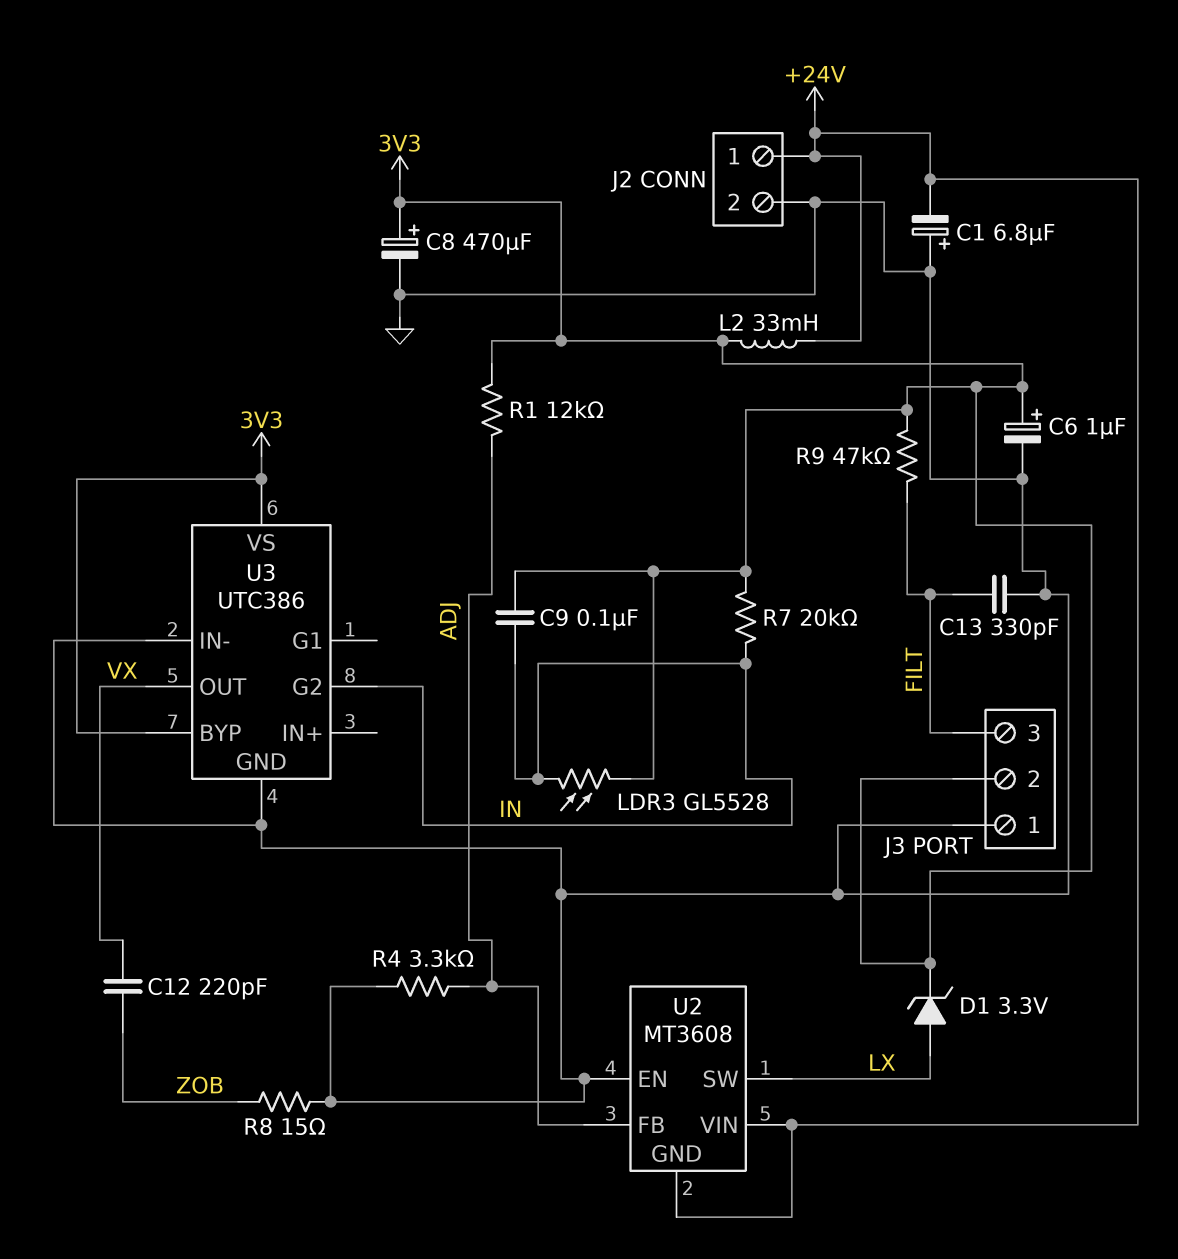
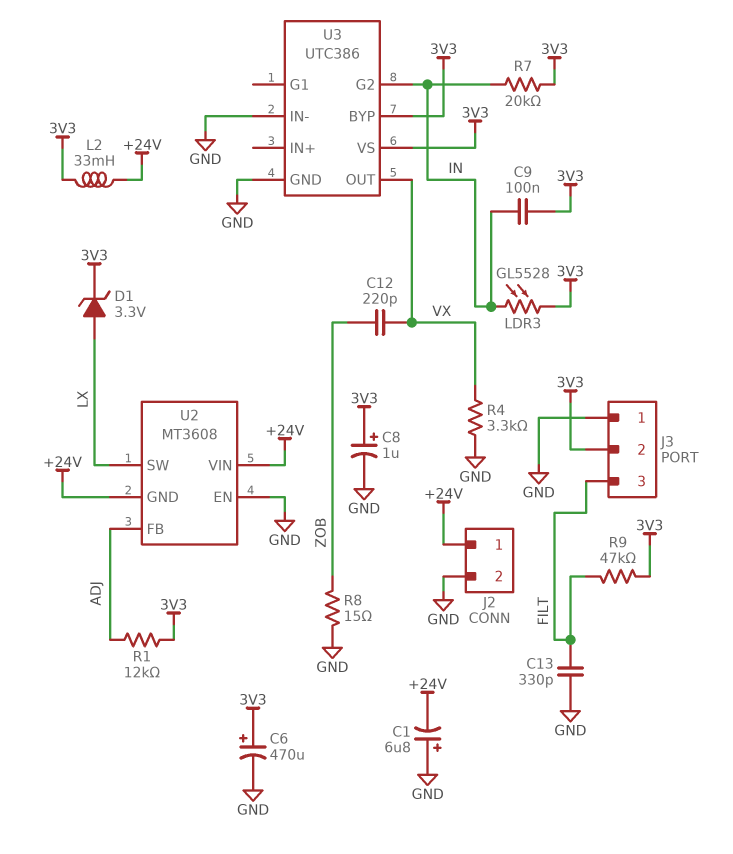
C6: 1uF (plus 3V3, minus GND) -> 470uF (plus 3V3, minus GND)
C8: 470uF (plus 3V3, minus GND) -> 1uF (plus 3V3, minus GND)
R4: 3.3k (ADJ, GND) -> 3.3k (GND, VX)

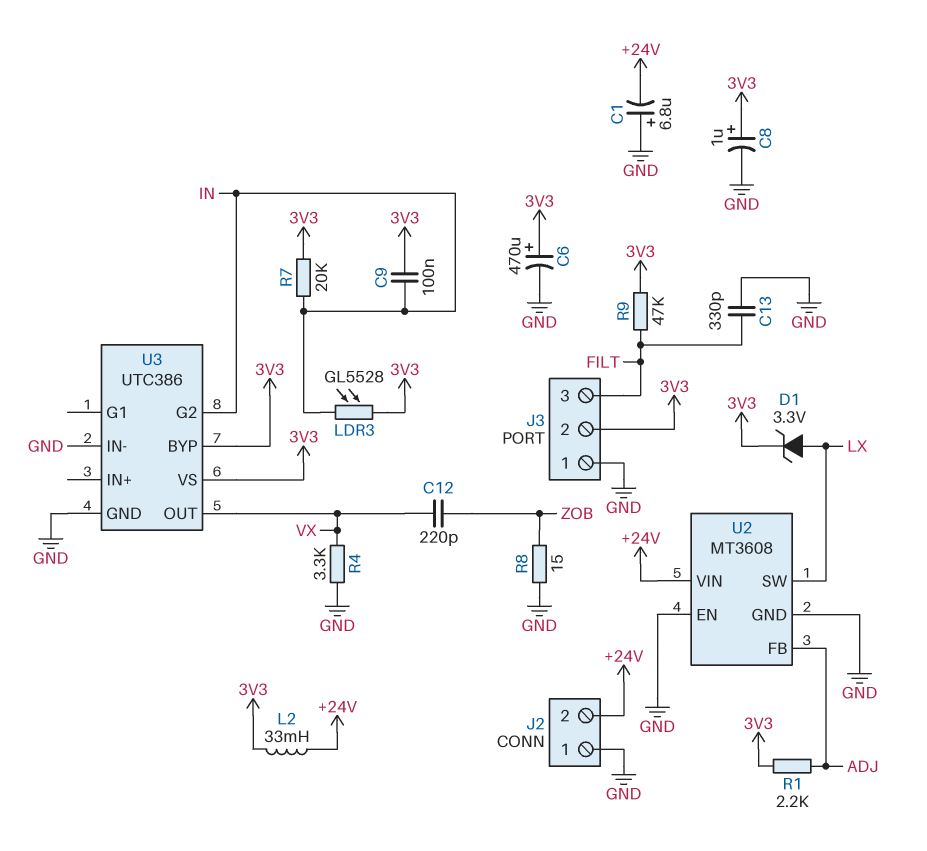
J2 pin 1: +24V -> GND
J2 pin 2: GND -> +24V
R1: 12k (3V3, ADJ) -> 2.2k (3V3, ADJ)
U2 pin GND: +24V -> GND

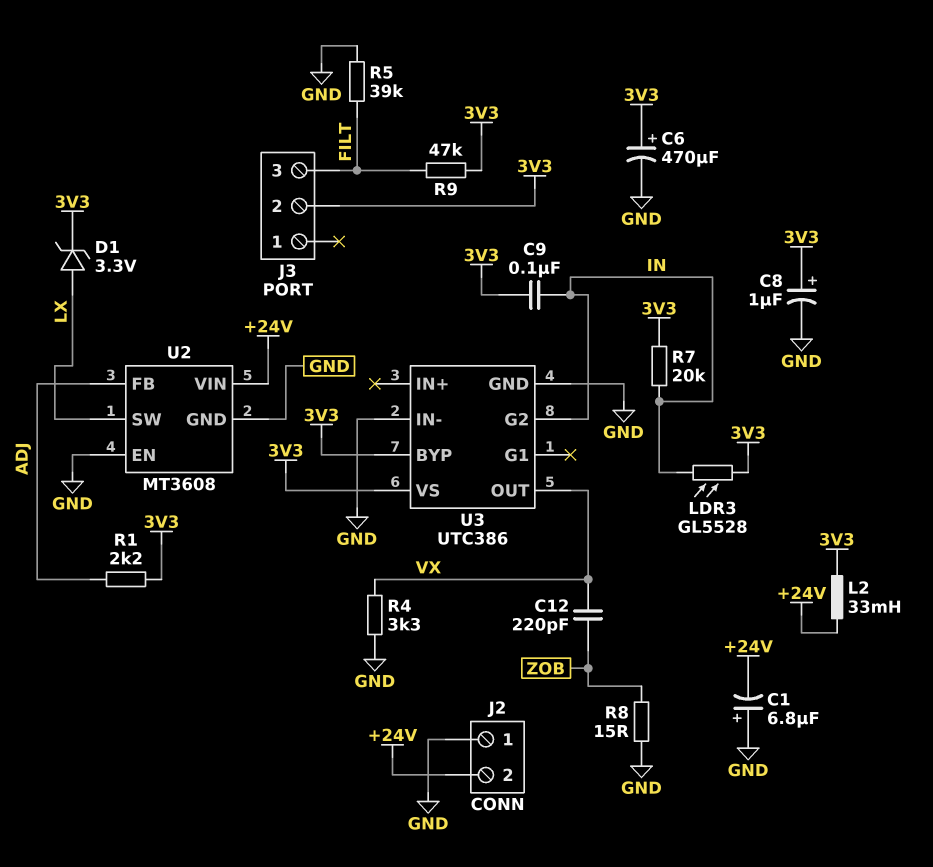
C13: 330pF (FILT, GND) -> none
J3 pin 1: GND -> none
R5: none -> 39k (FILT, GND)

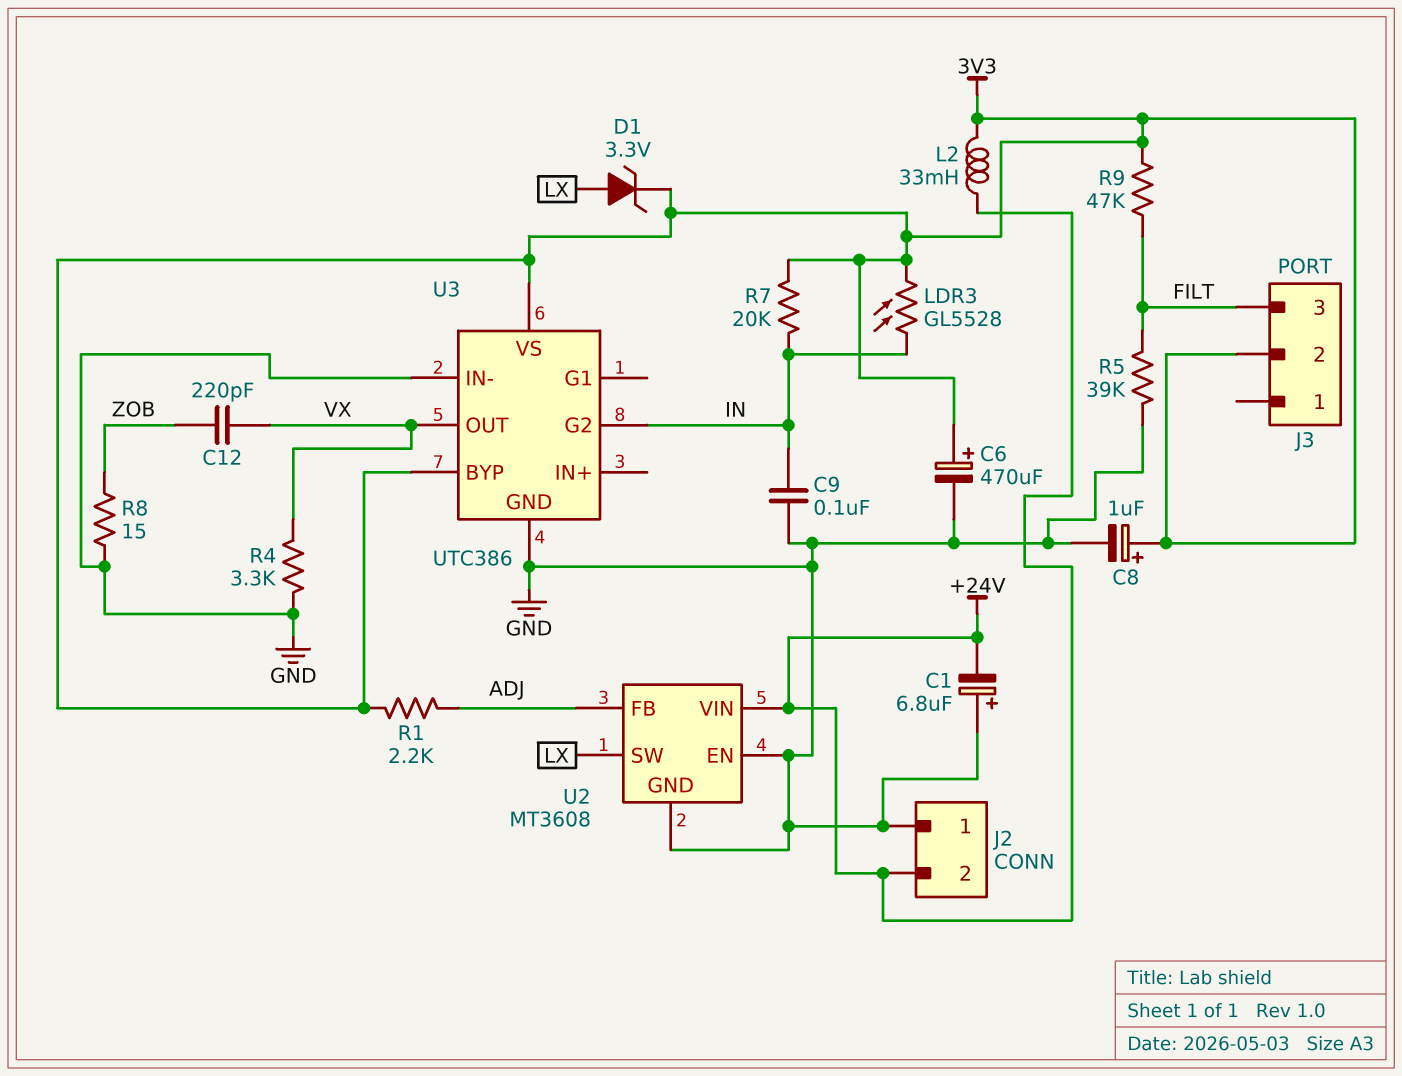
C9: 100nF (3V3, IN) -> 100nF (GND, IN)

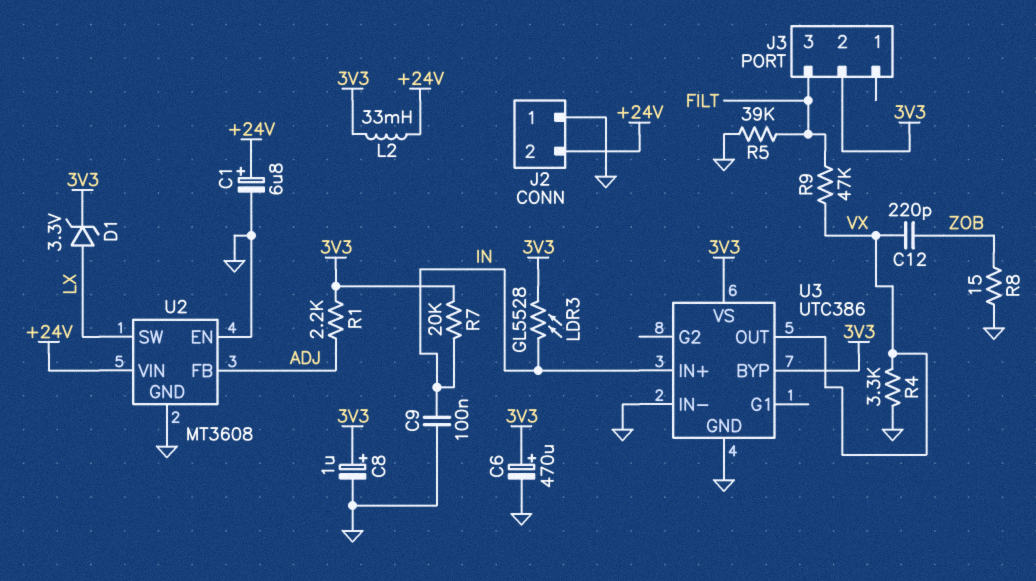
C1: 6.8uF (plus GND, minus +24V) -> 6.8uF (plus +24V, minus GND)
R9: 47k (3V3, FILT) -> 47k (FILT, VX)
U3 pin G2: IN -> none
U3 pin IN+: none -> IN

